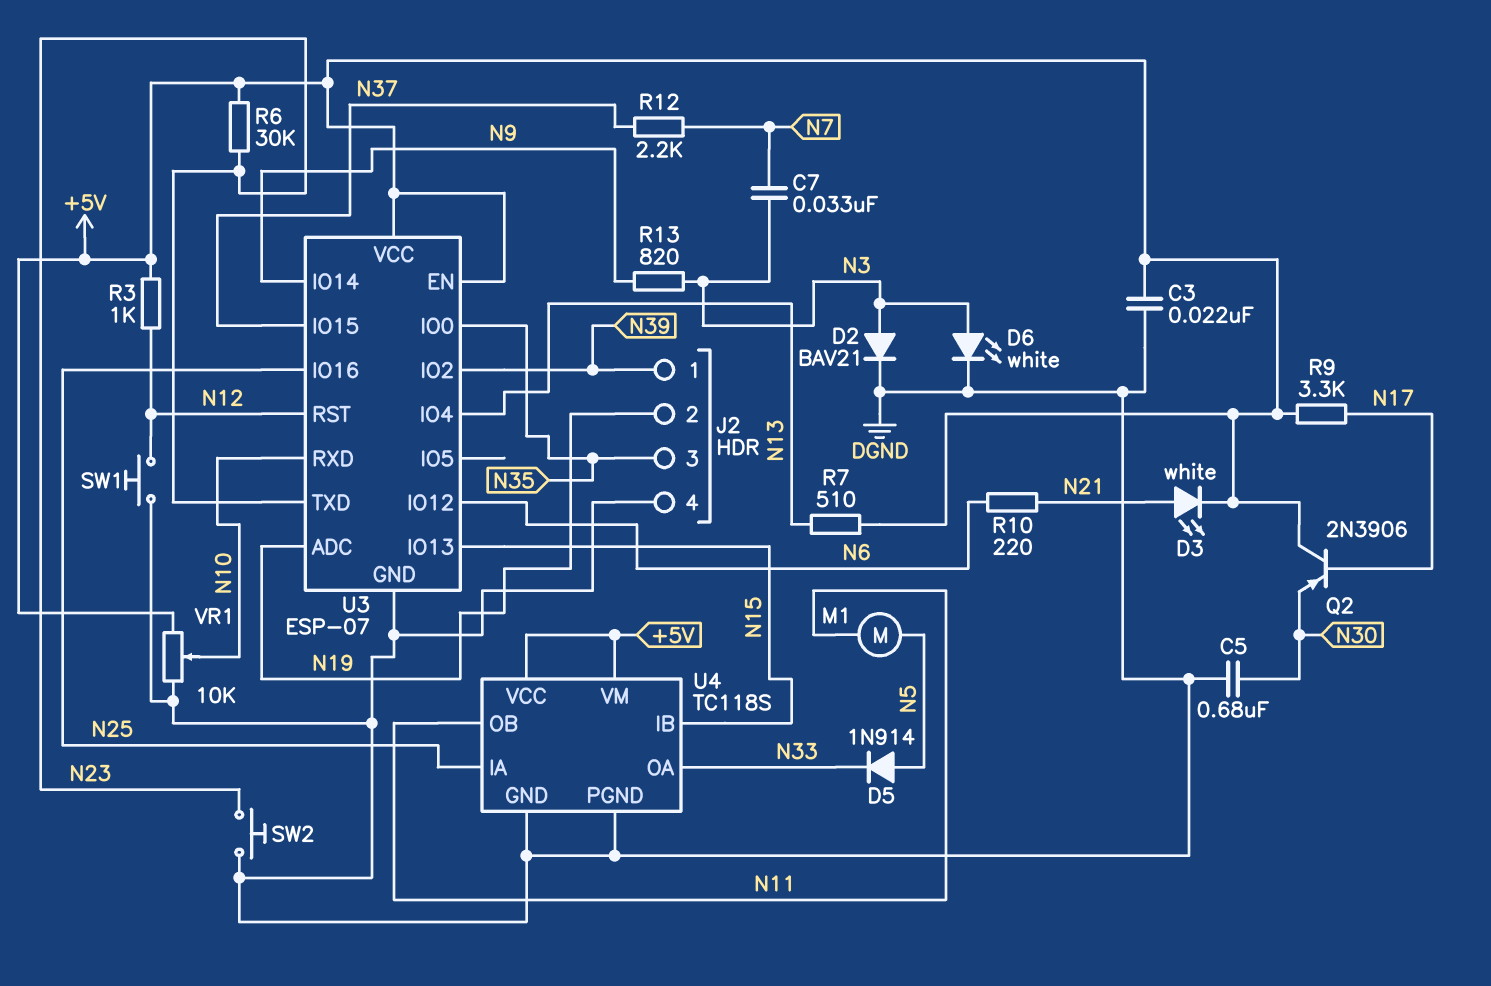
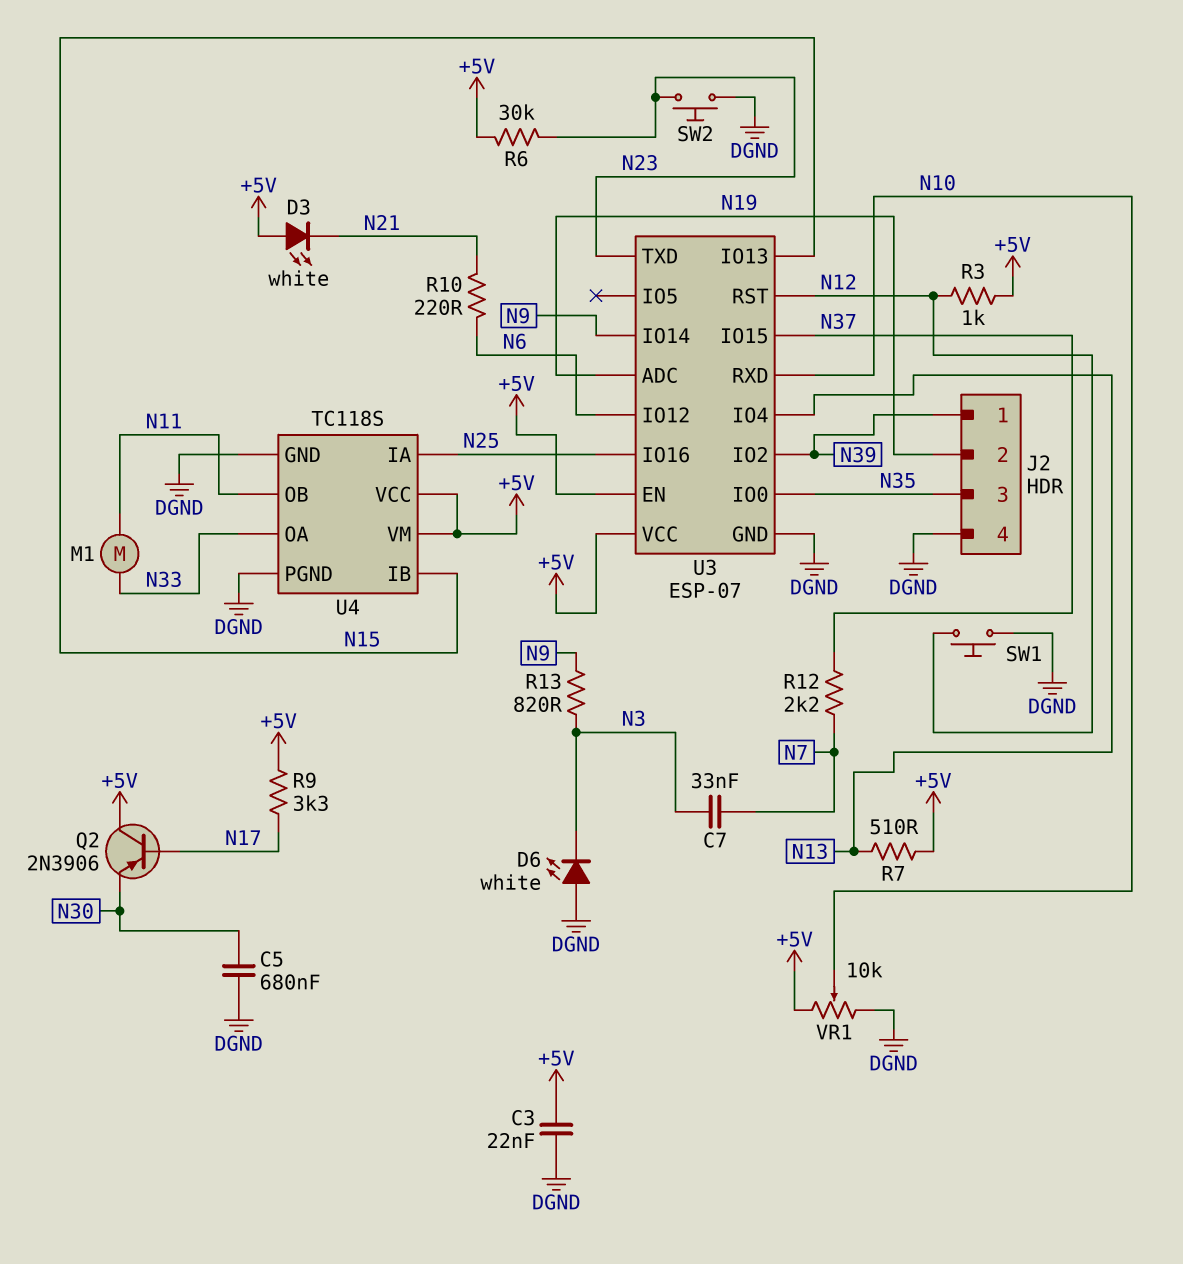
D2: diode BAV21 (A N3, K DGND) -> none
D3: LED white (A N21, K +5V) -> LED white (A +5V, K N21)
D5: diode 1N914 (A N5, K N33) -> none
D6: LED white (A N3, K DGND) -> LED white (A DGND, K N3)
M1: motor (N5, N11) -> motor (N11, N33)

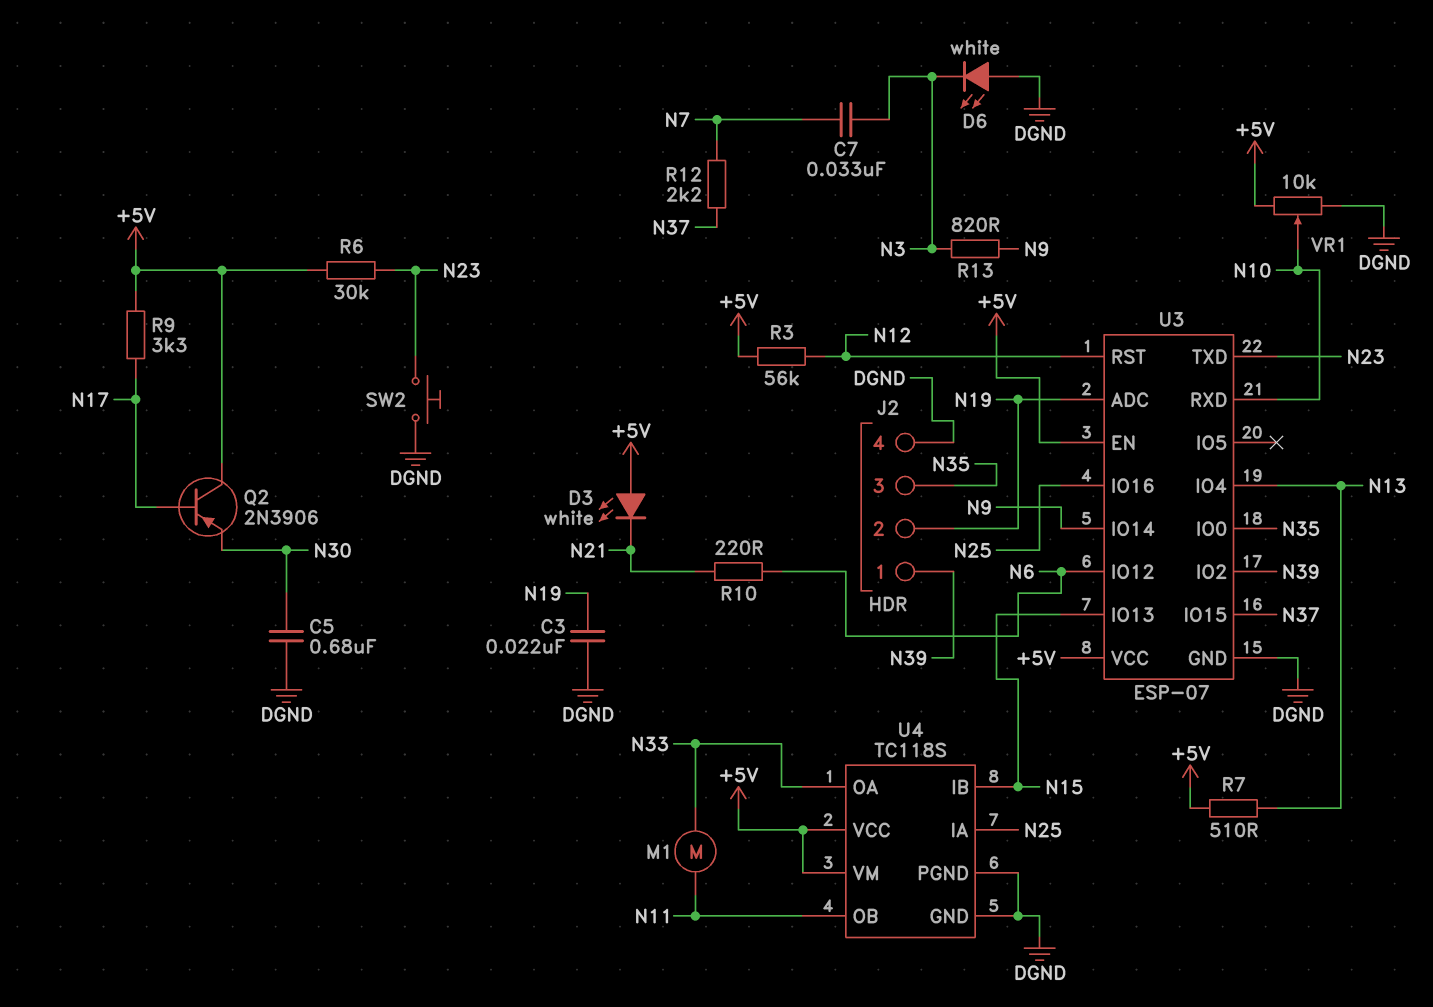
C3: 22nF (+5V, DGND) -> 22nF (DGND, N19)
R3: 1k (+5V, N12) -> 56k (+5V, N12)
SW1: button (DGND, N12) -> none

